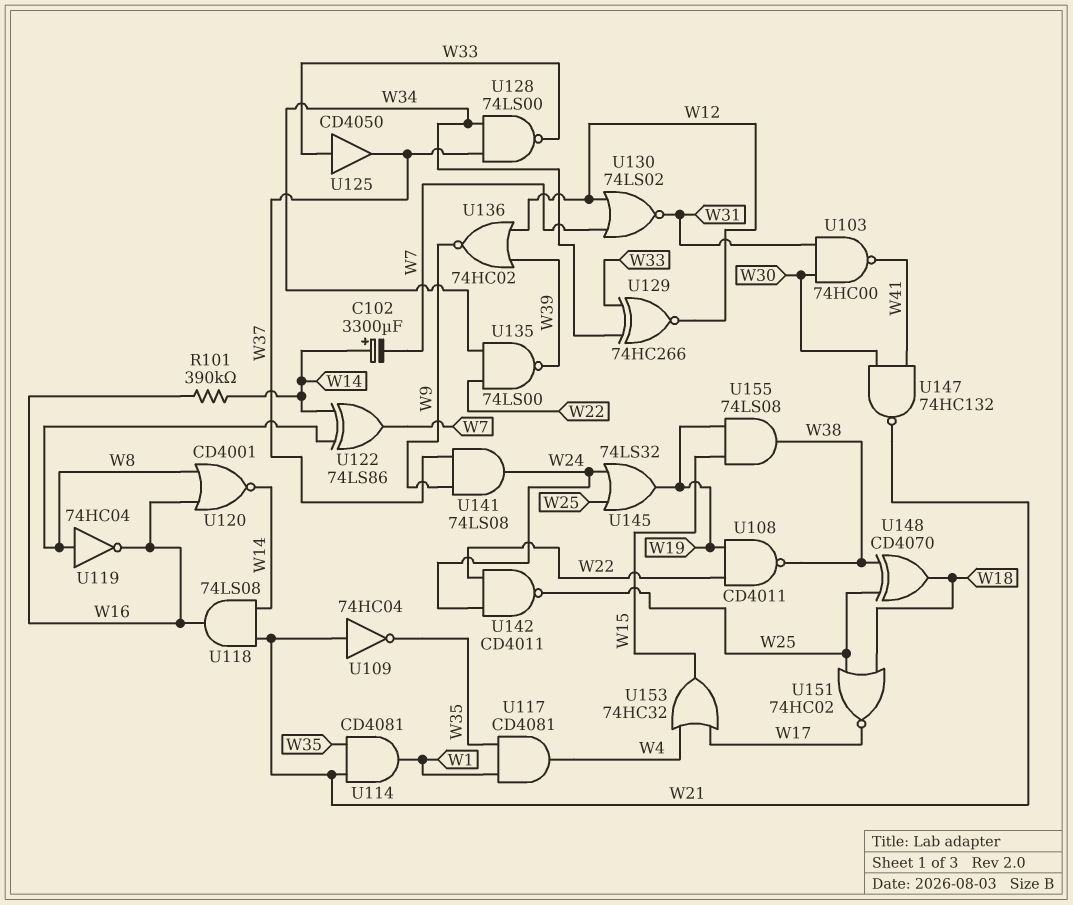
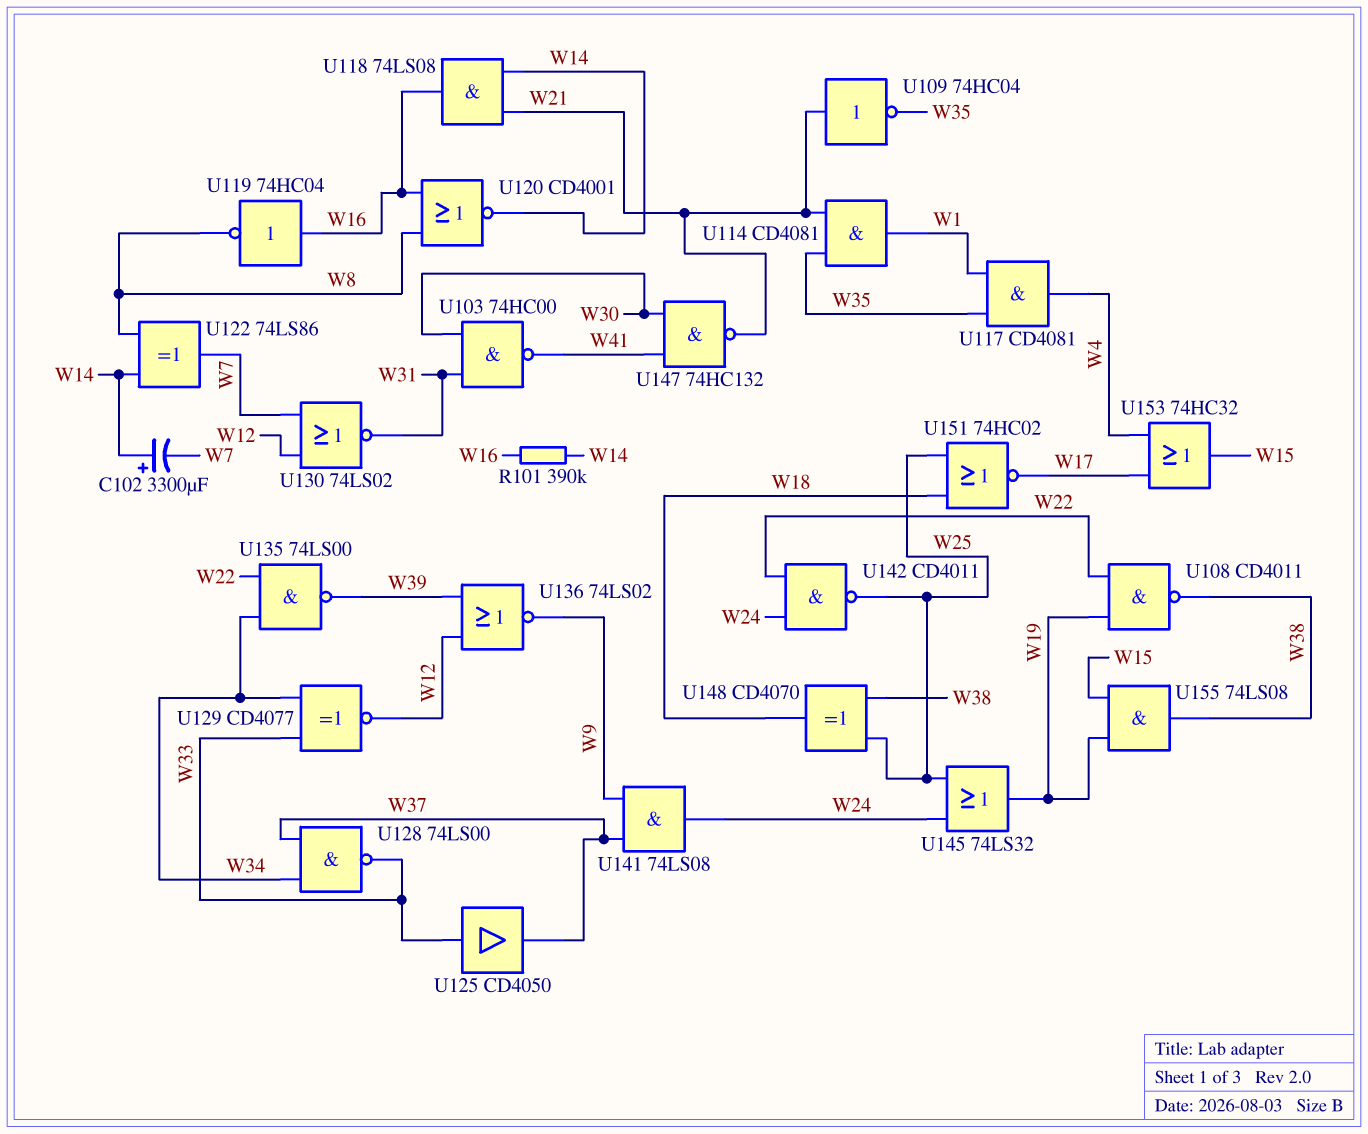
U119: NOT 74HC04 (in W8, out W16) -> NOT 74HC04 (in W16, out W8)
U129: XNOR 74HC266 (in W33, in W34, out W12) -> XNOR CD4077 (in W33, in W34, out W12)
U136: NOR 74HC02 (in W12, in W39, out W9) -> NOR 74LS02 (in W12, in W39, out W9)

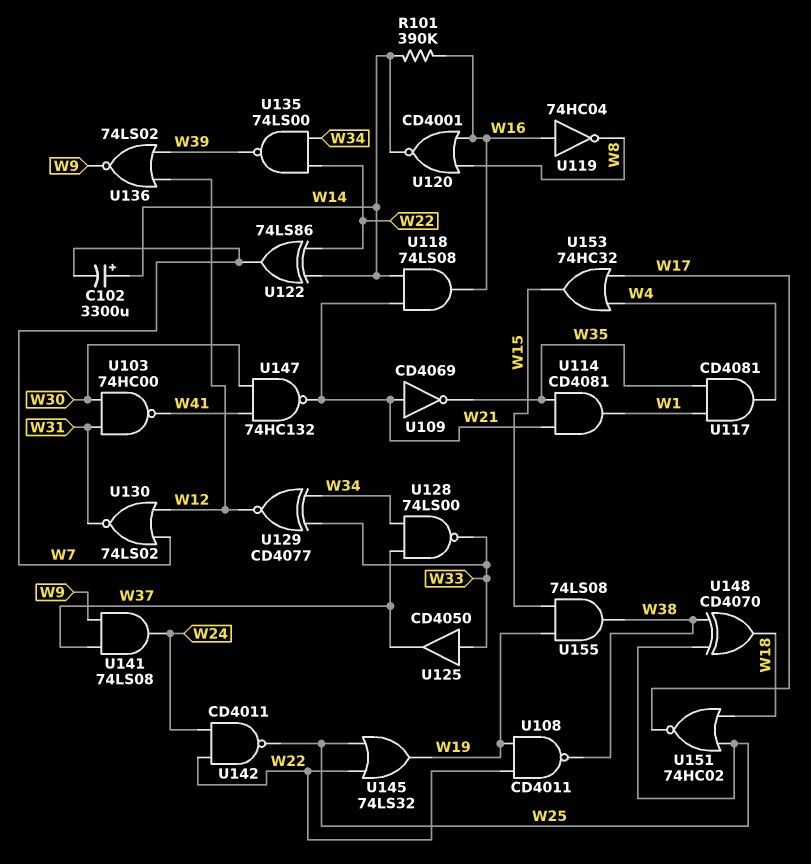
U109: NOT 74HC04 (in W21, out W35) -> NOT CD4069 (in W21, out W35)
U122: XOR 74LS86 (in W8, in W14, out W7) -> XOR 74LS86 (in W14, in W22, out W7)
U145: OR 74LS32 (in W24, in W25, out W19) -> OR 74LS32 (in W22, in W25, out W19)

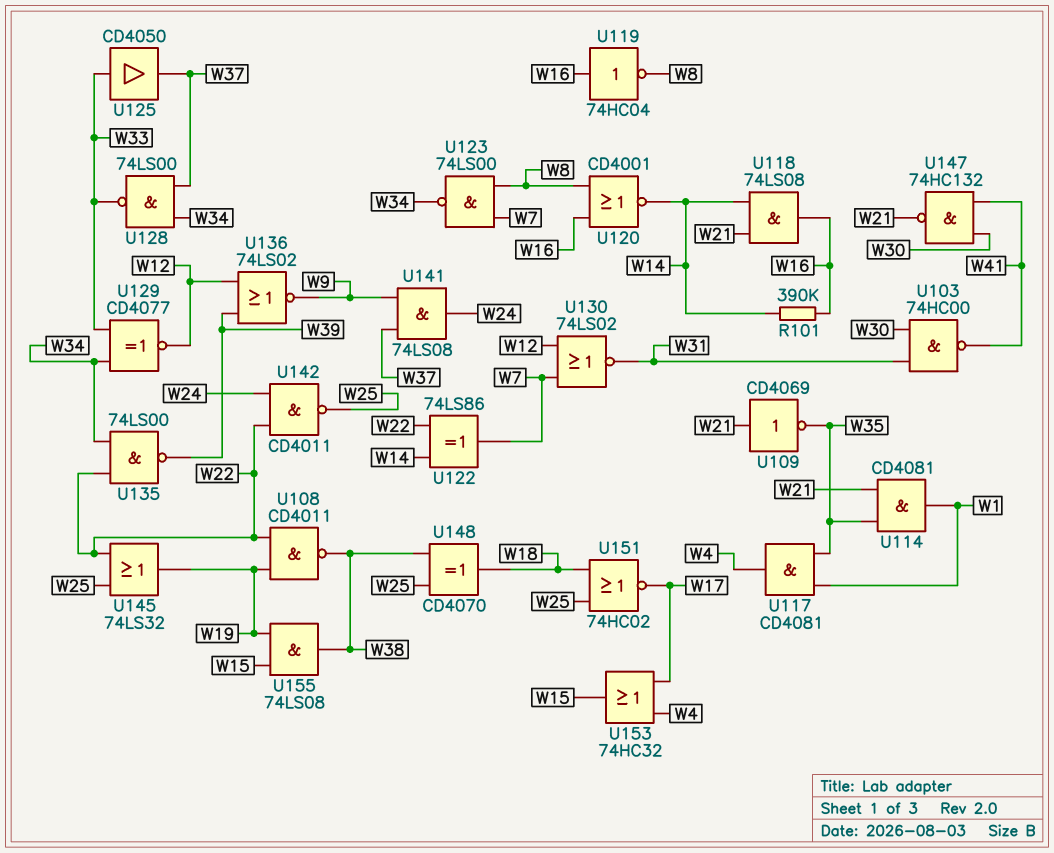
C102: 3300uF (plus W14, minus W7) -> none
U123: none -> NAND 74LS00 (in W7, in W8, out W34)

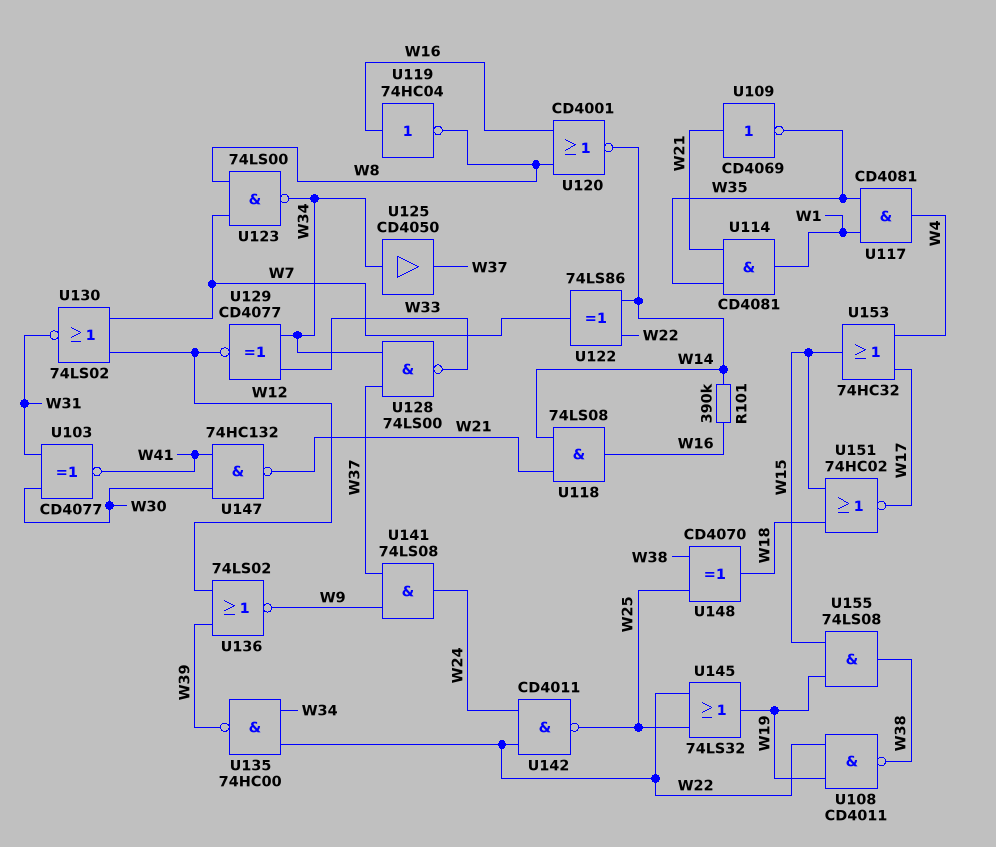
U103: NAND 74HC00 (in W30, in W31, out W41) -> XNOR CD4077 (in W30, in W31, out W41)
U125: buffer CD4050 (in W33, out W37) -> buffer CD4050 (in W34, out W37)
U135: NAND 74LS00 (in W22, in W34, out W39) -> NAND 74HC00 (in W22, in W34, out W39)
U151: NOR 74HC02 (in W18, in W25, out W17) -> NOR 74HC02 (in W15, in W18, out W17)

